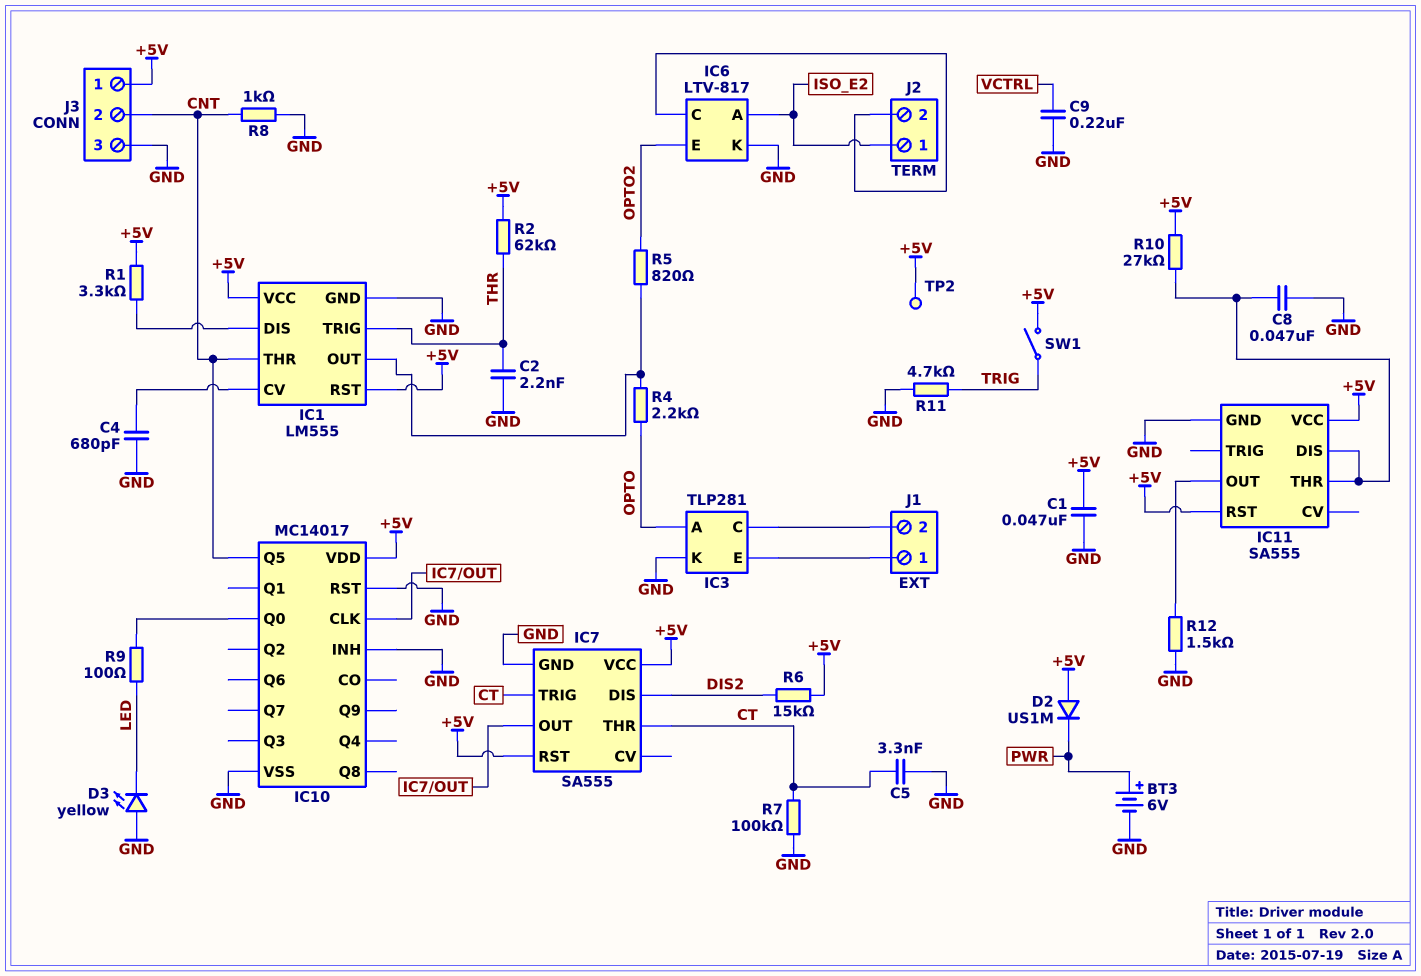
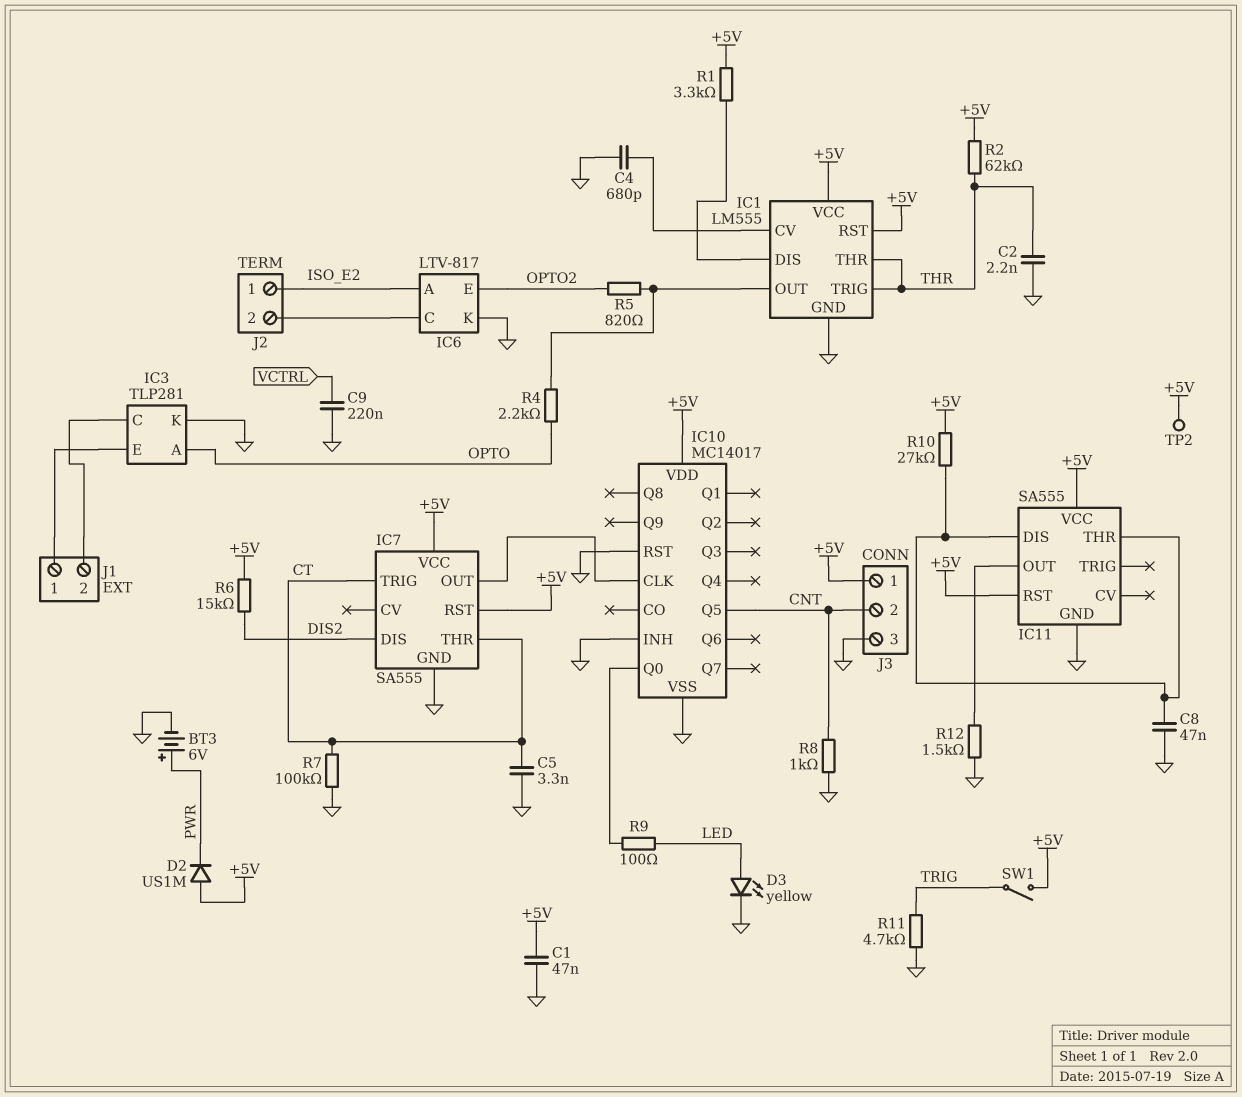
D3: LED yellow (A GND, K LED) -> LED yellow (A LED, K GND)
IC1 pin THR: CNT -> THR

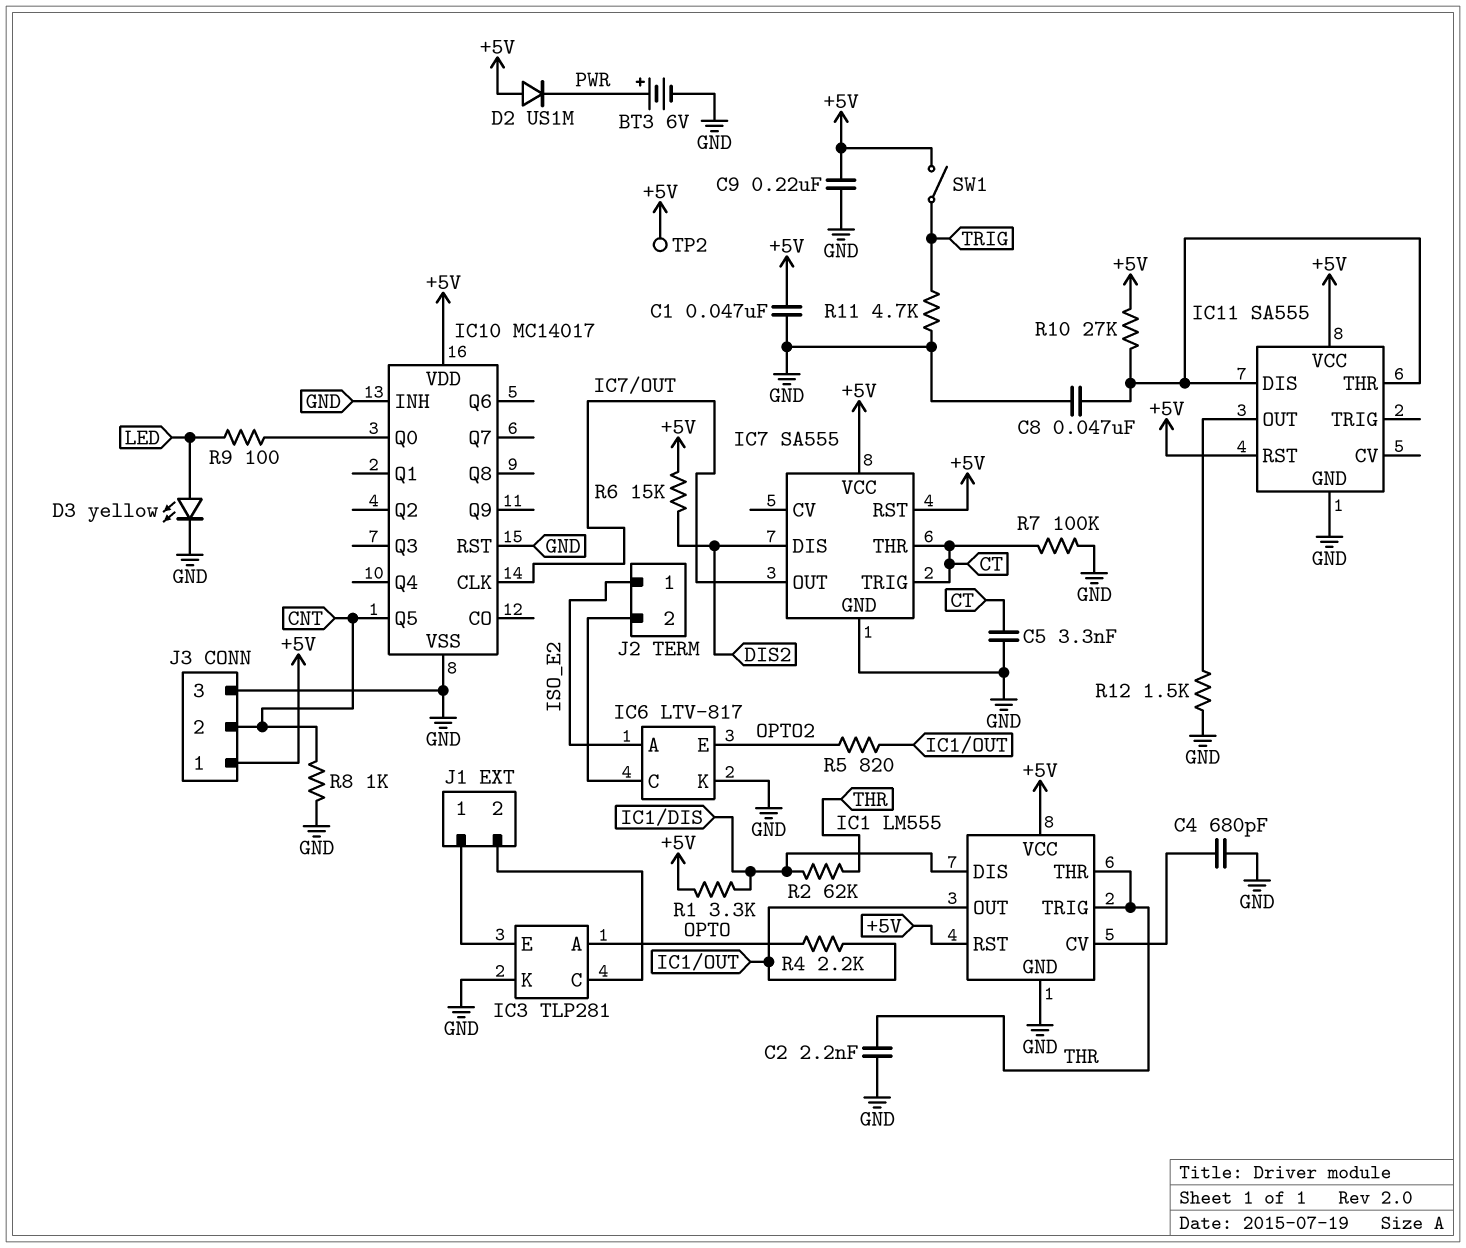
C9: 220nF (GND, VCTRL) -> 220nF (+5V, GND)
R2: 62k (+5V, THR) -> 62k (IC1/DIS, THR)

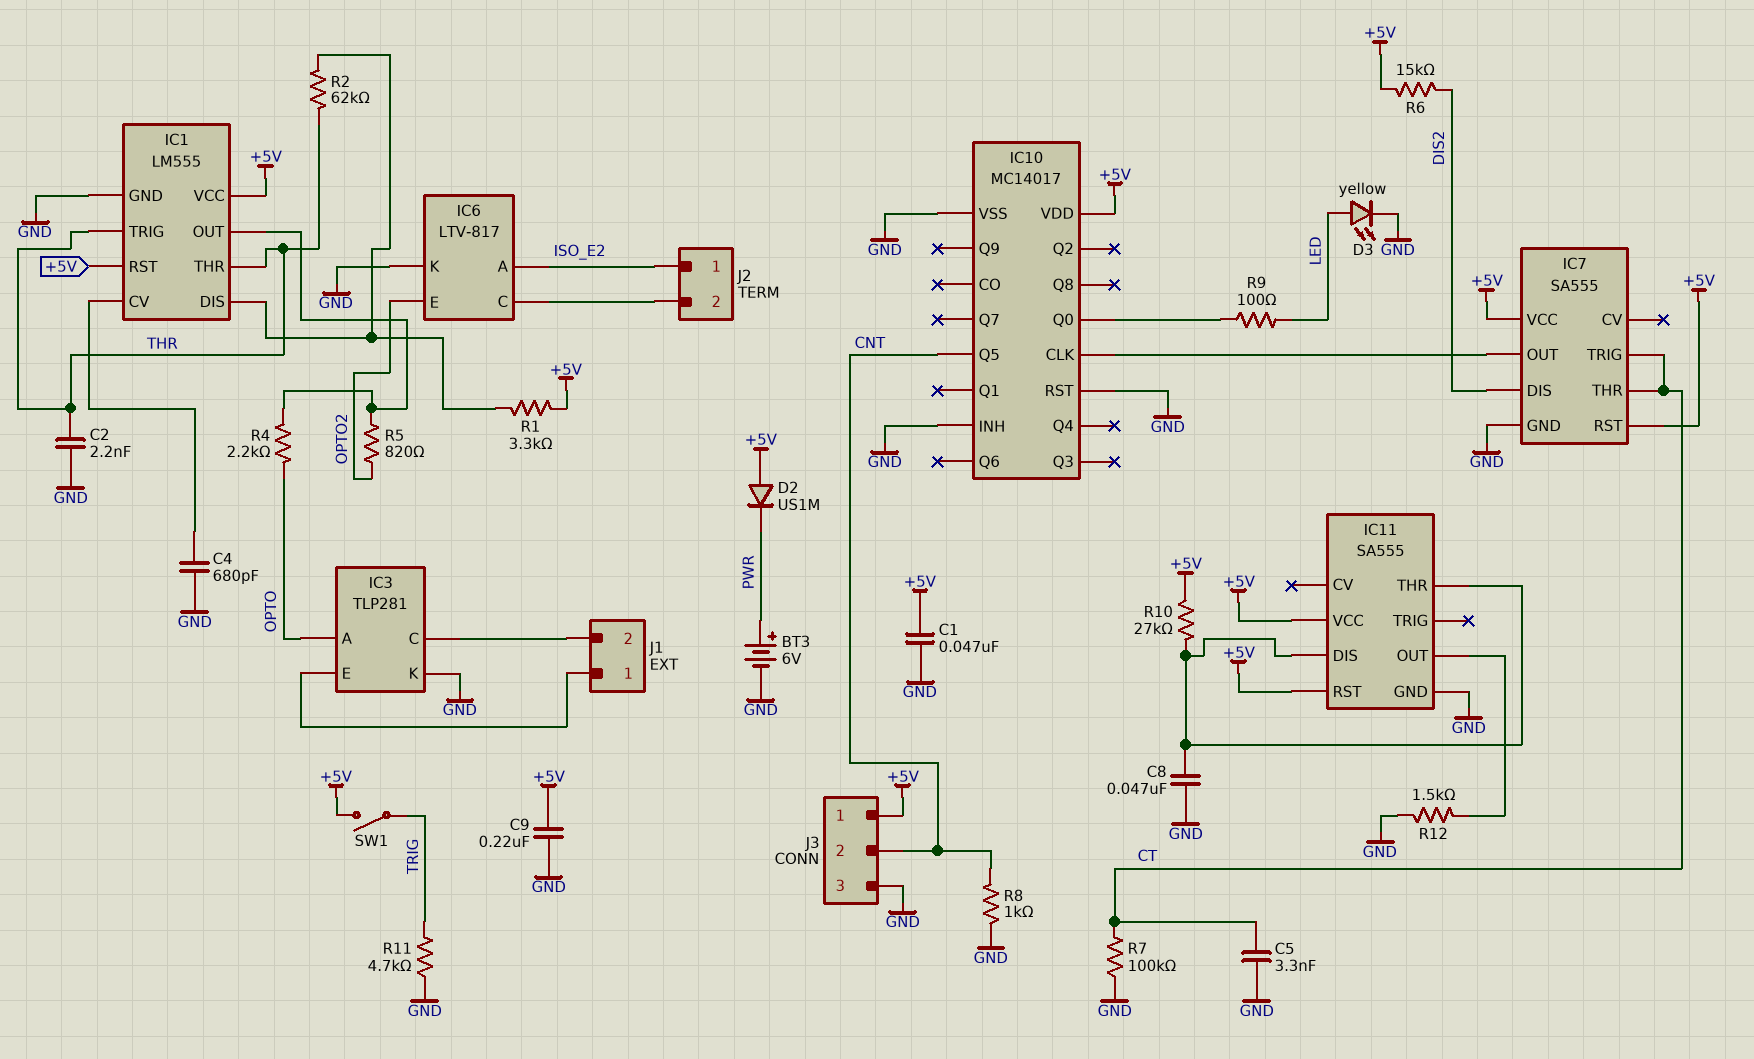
TP2: test point (+5V) -> none

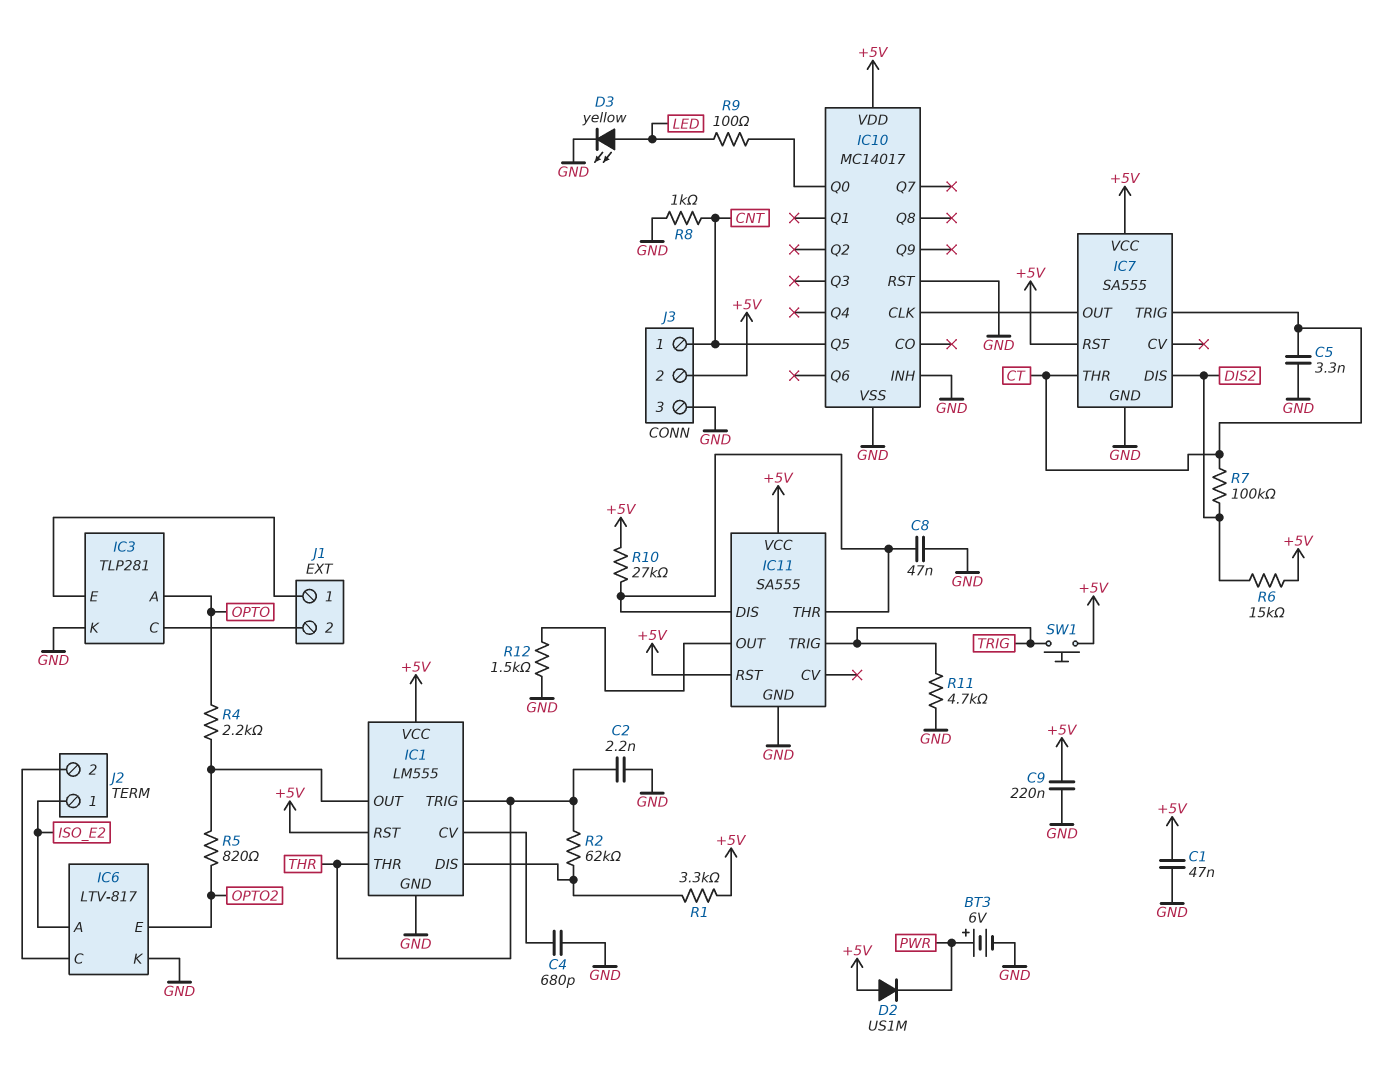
IC11 pin TRIG: none -> TRIG
J3 pin 1: +5V -> CNT
J3 pin 2: CNT -> +5V
R7: 100k (CT, GND) -> 100k (CT, DIS2)
SW1: switch (+5V, TRIG) -> button (+5V, TRIG)

